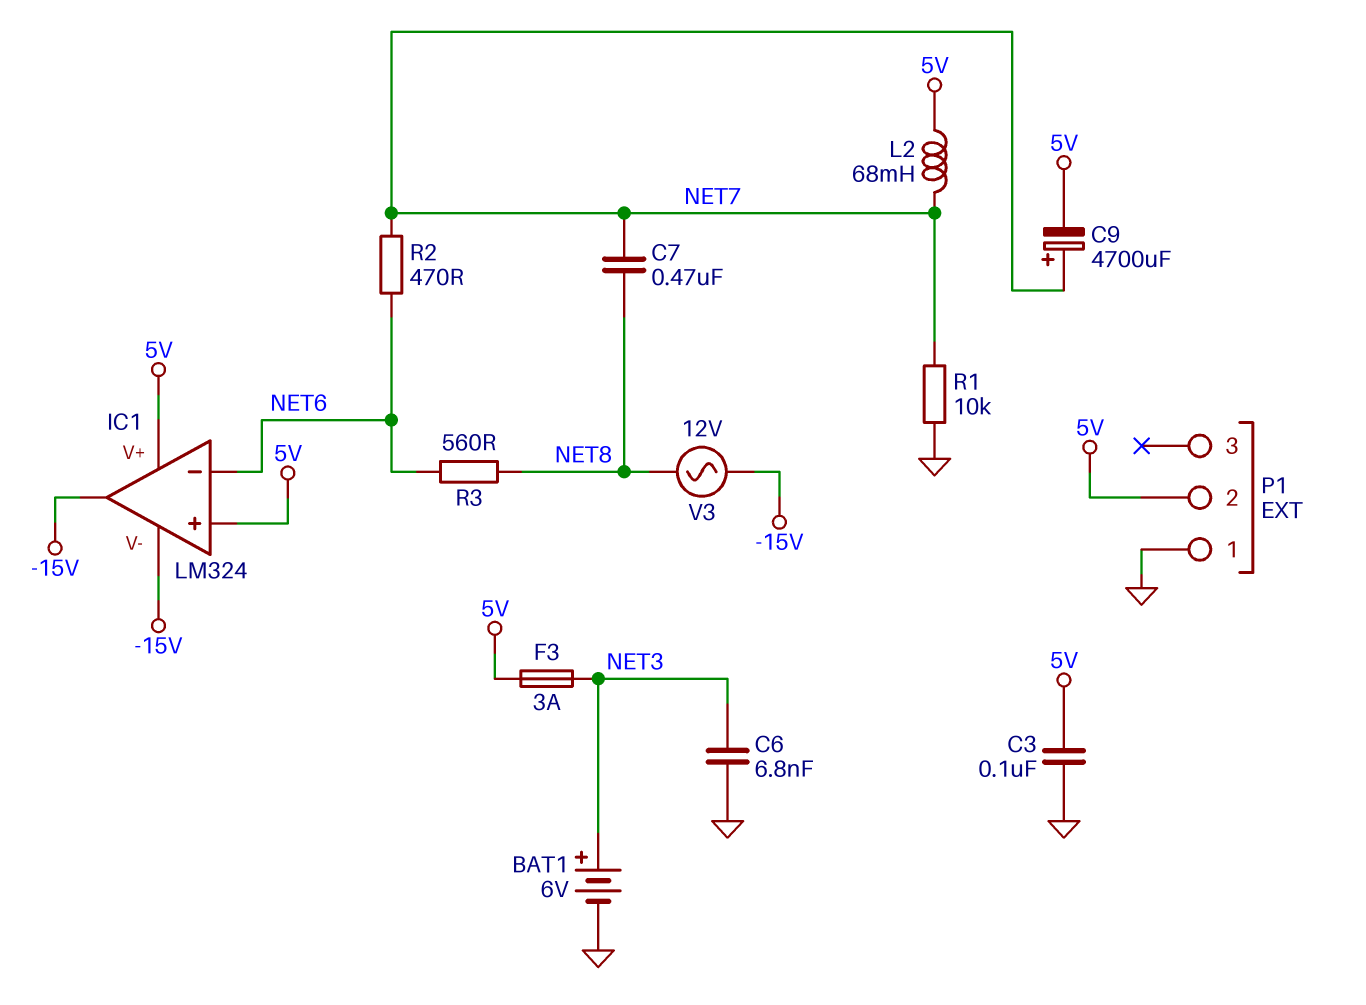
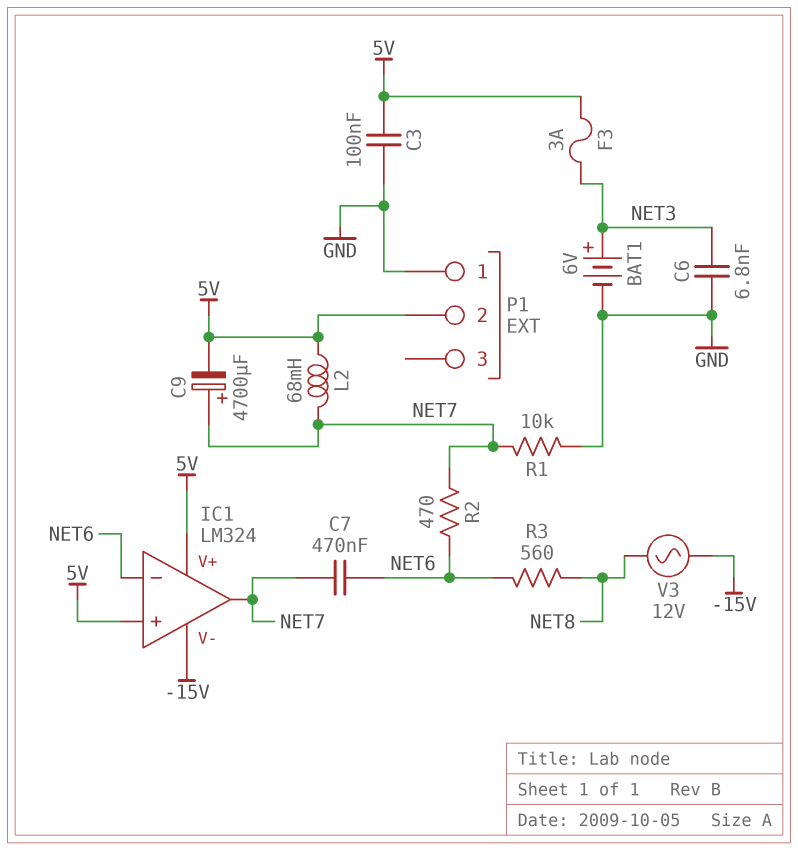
C7: 470nF (NET7, NET8) -> 470nF (NET6, NET7)
IC1 pin out: -15V -> NET7

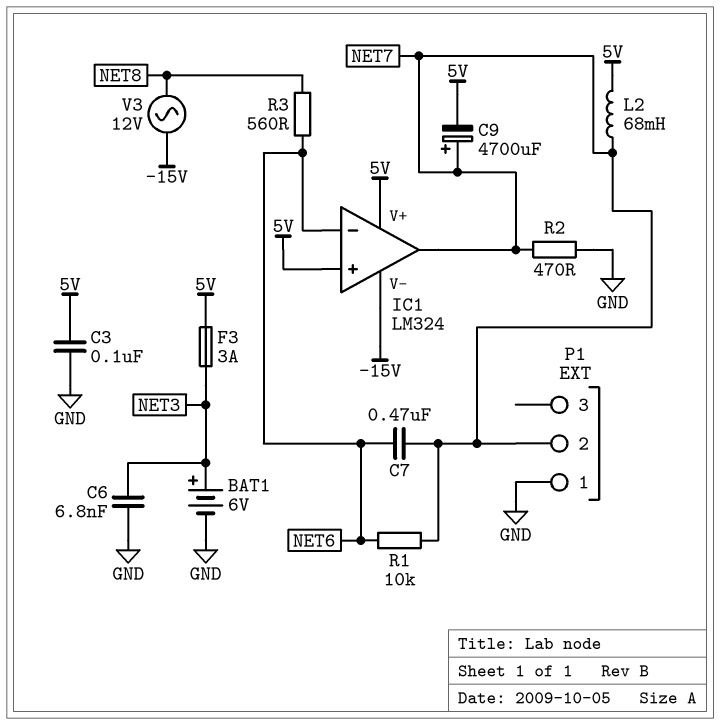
P1 pin 2: 5V -> NET7
R1: 10k (GND, NET7) -> 10k (NET6, NET7)
R2: 470 (NET6, NET7) -> 470 (GND, NET7)

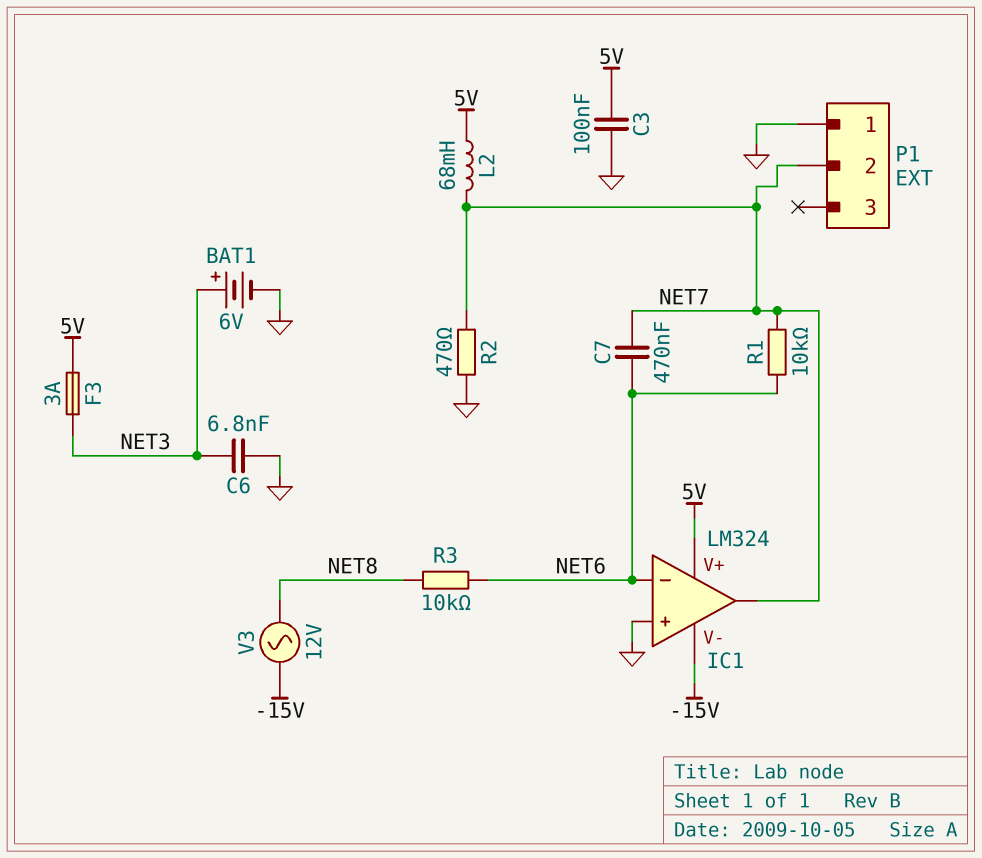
C9: 4700uF (plus NET7, minus 5V) -> none
IC1 pin in+: 5V -> GND
R3: 560 (NET6, NET8) -> 10k (NET6, NET8)

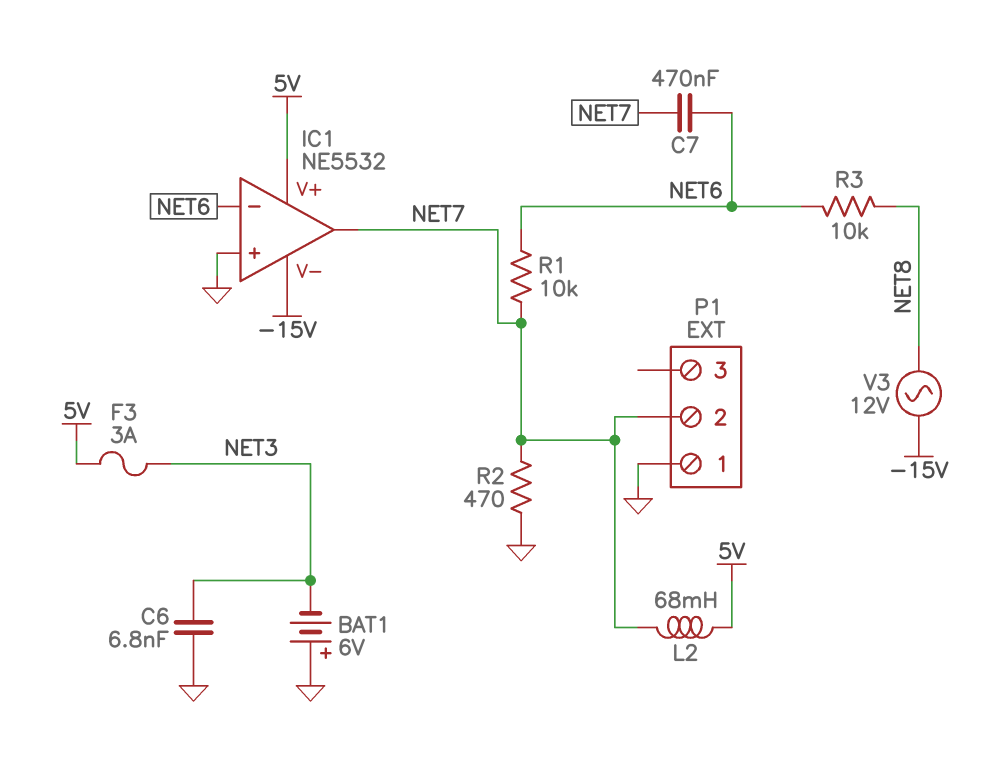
BAT1: 6V (plus NET3, minus GND) -> 6V (plus GND, minus NET3)
C3: 100nF (5V, GND) -> none
IC1: LM324 -> NE5532

